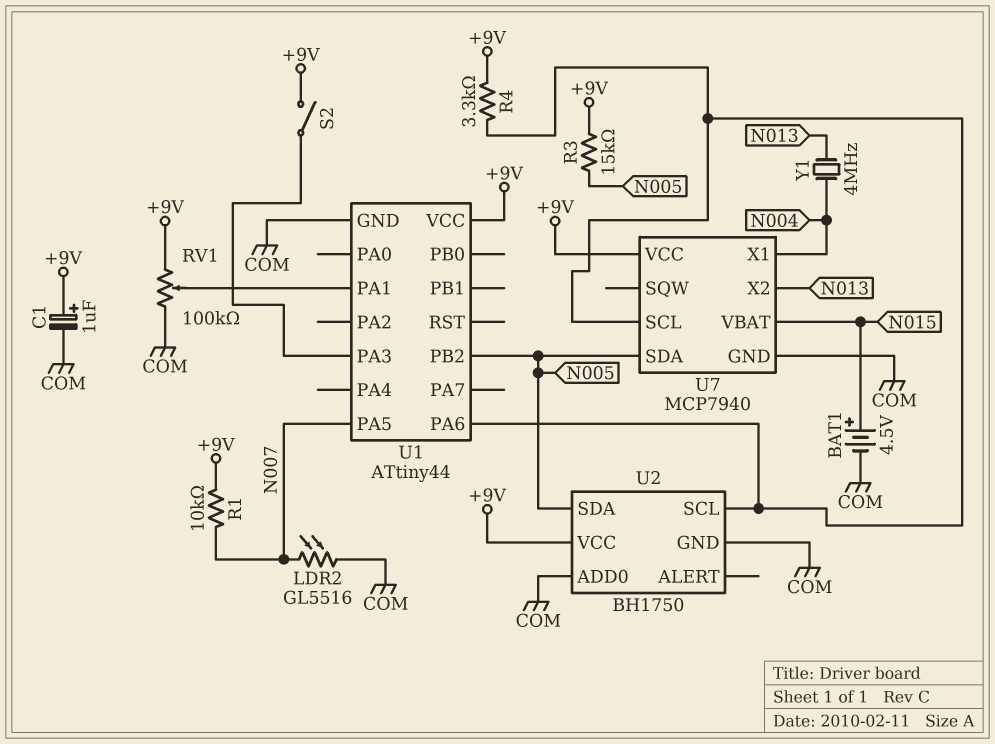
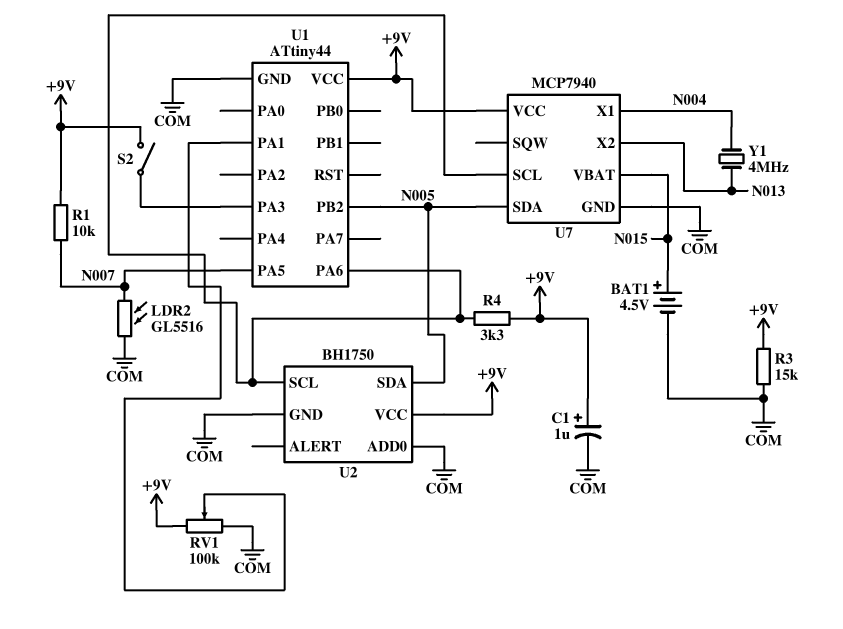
R3: 15k (+9V, N005) -> 15k (+9V, COM)

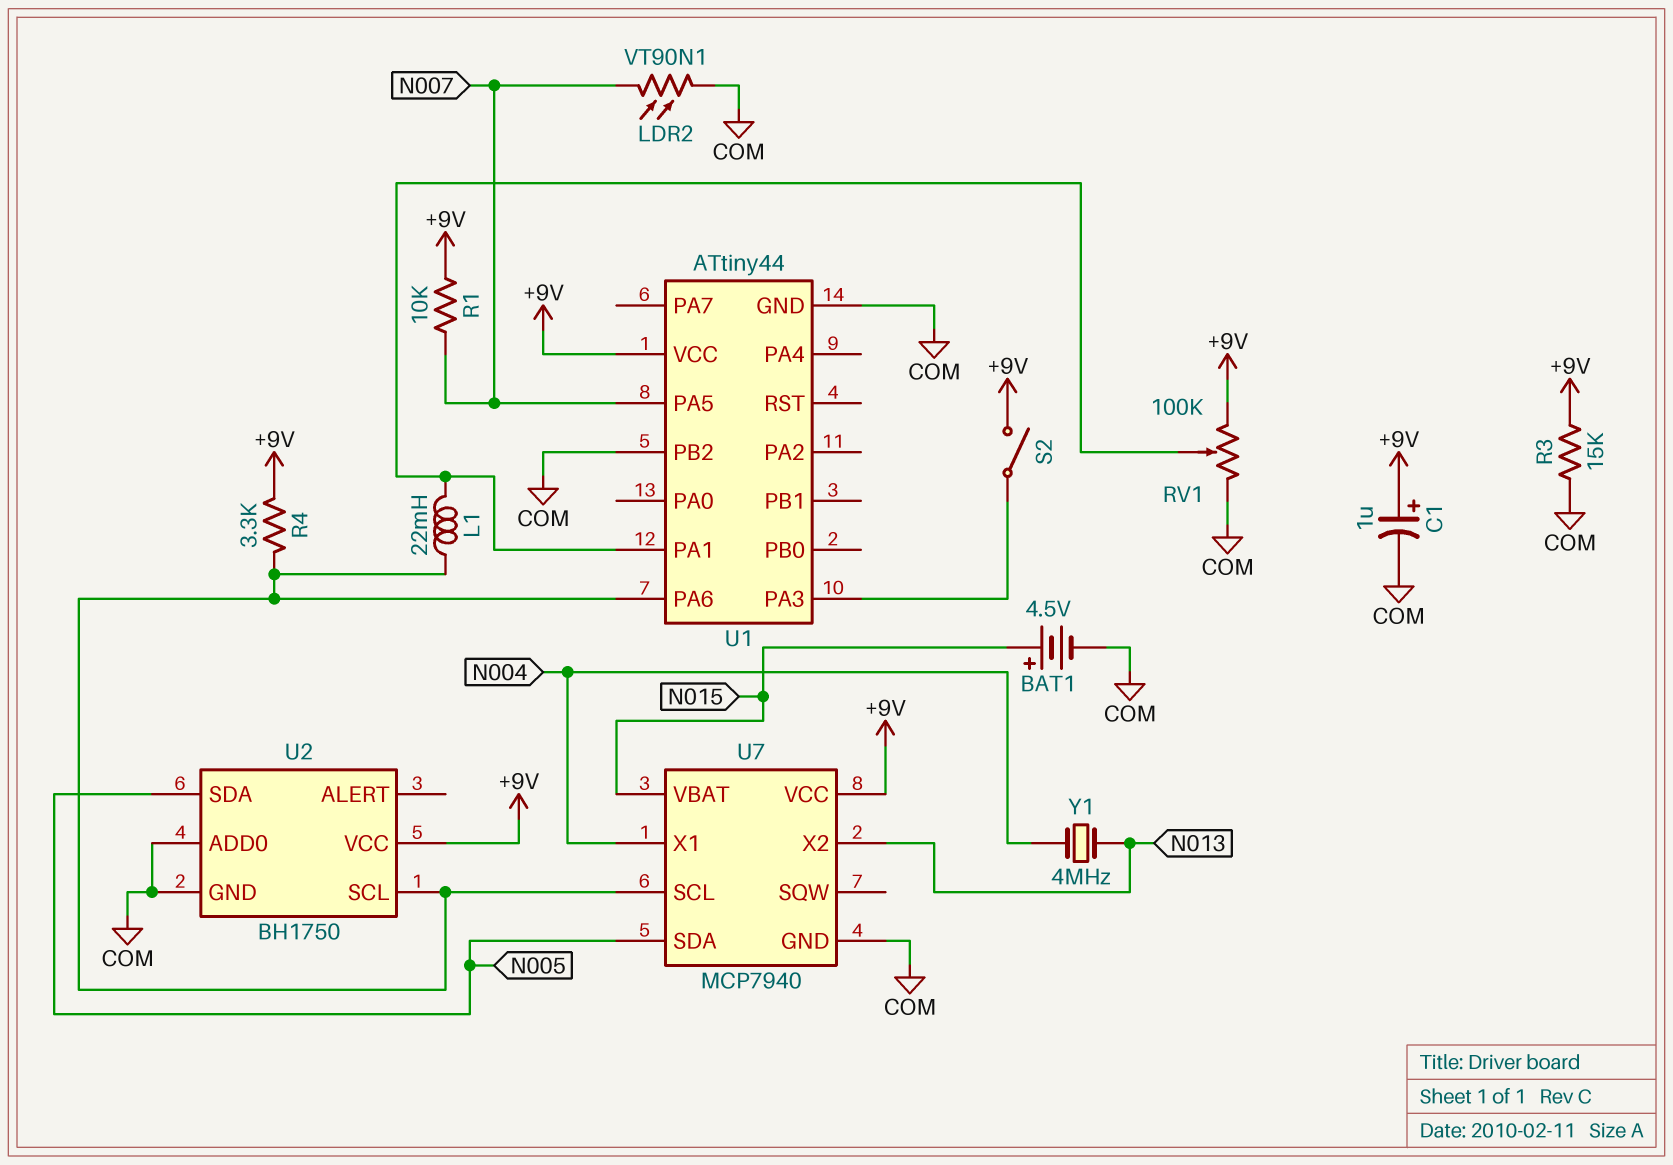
L1: none -> 22mH (U1/PA1, U1/PA6)
LDR2: GL5516 (COM, N007) -> VT90N1 (COM, N007)
U1 pin PB2: N005 -> COM

